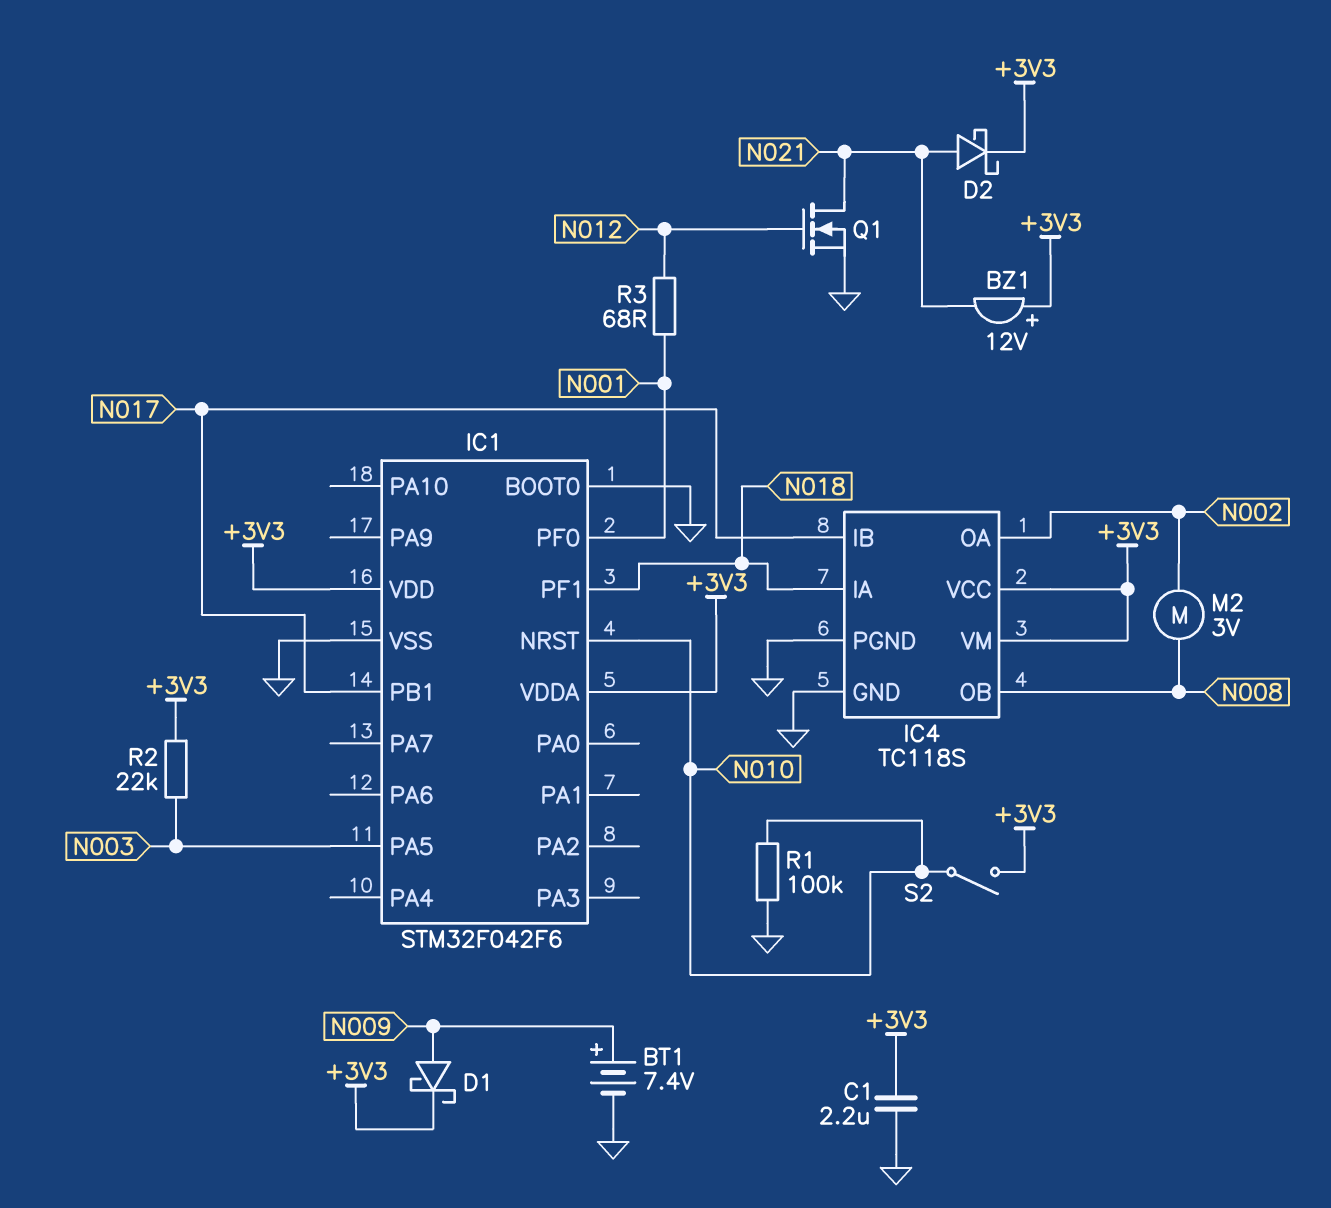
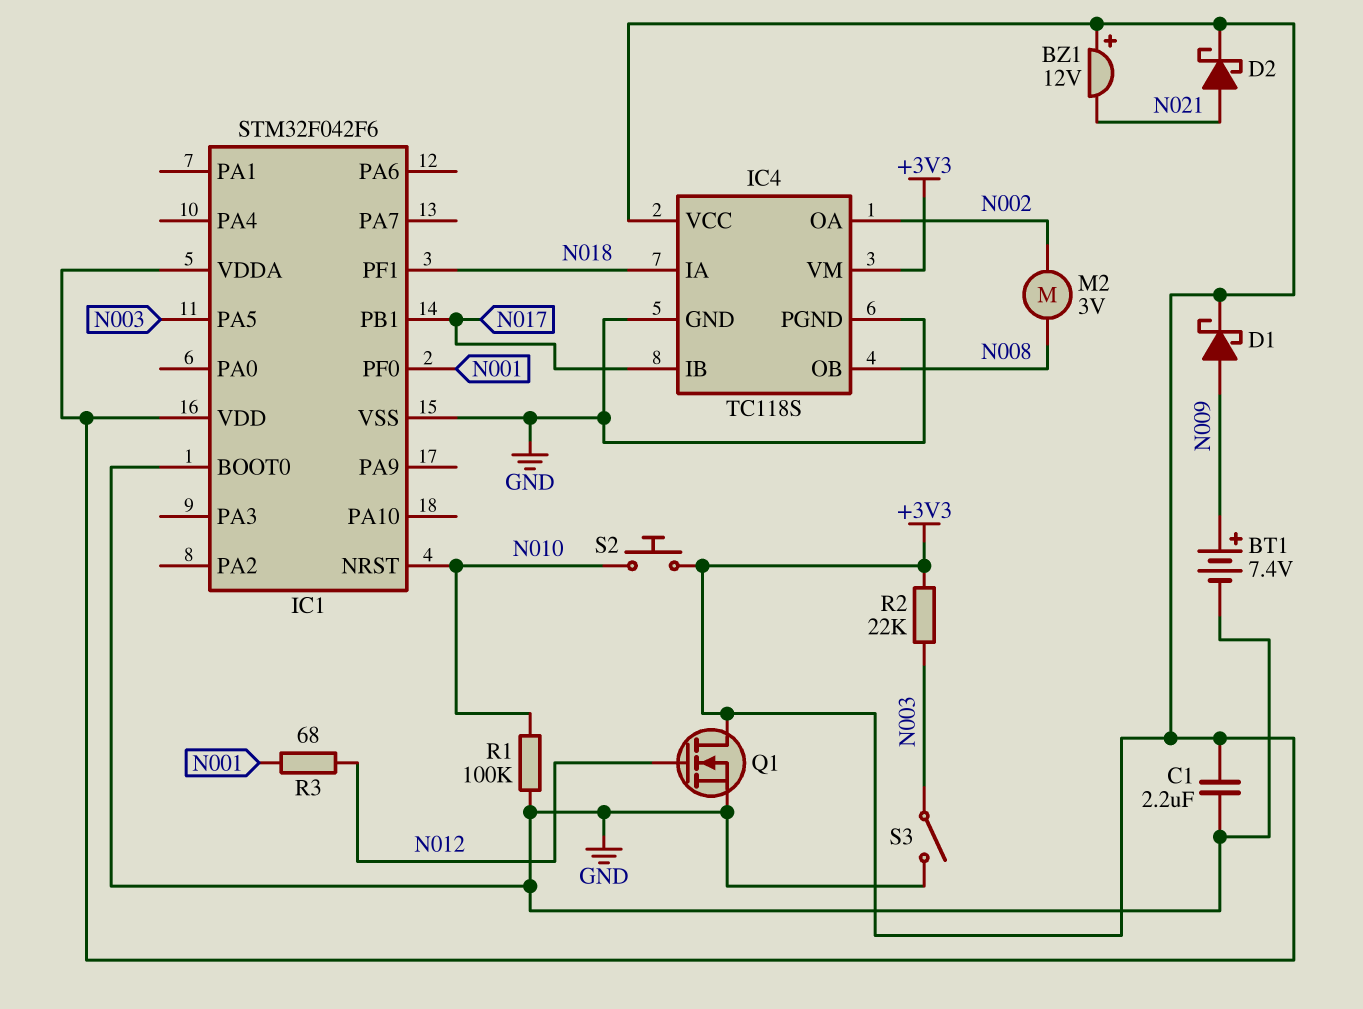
Q1: NMOS (G N012, D N021, S GND) -> NMOS (G N012, D +3V3, S GND)
S2: switch (+3V3, N010) -> button (+3V3, N010)
S3: none -> switch (GND, N003)

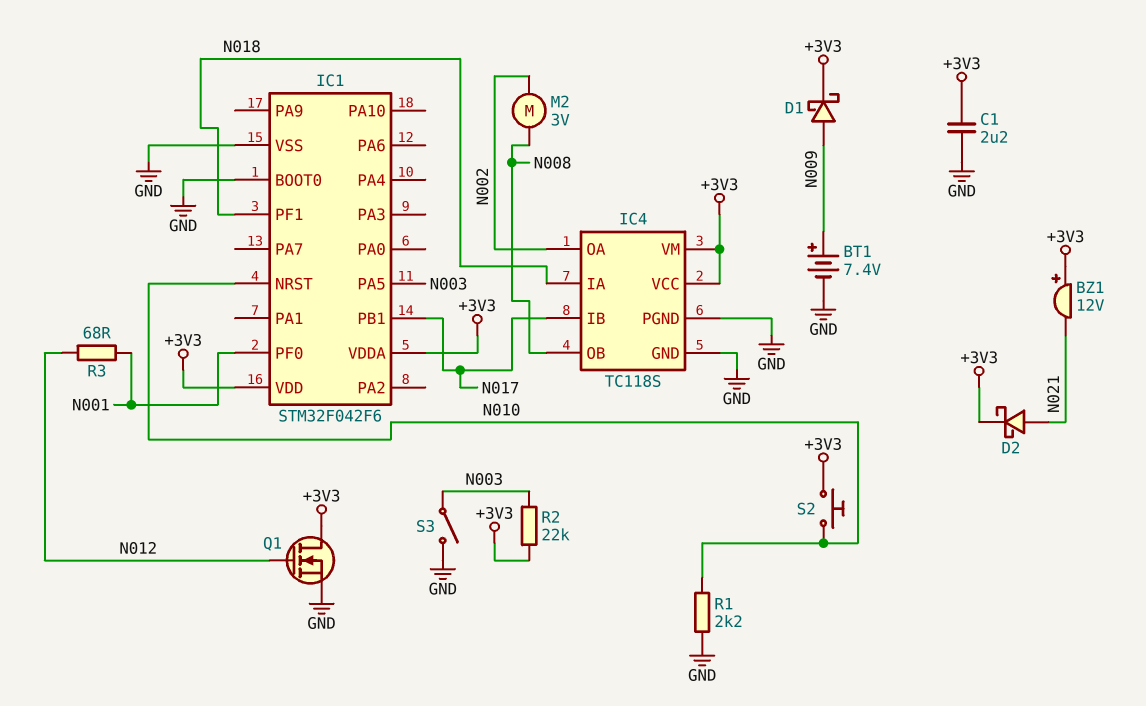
R1: 100k (GND, N010) -> 2.2k (GND, N010)

